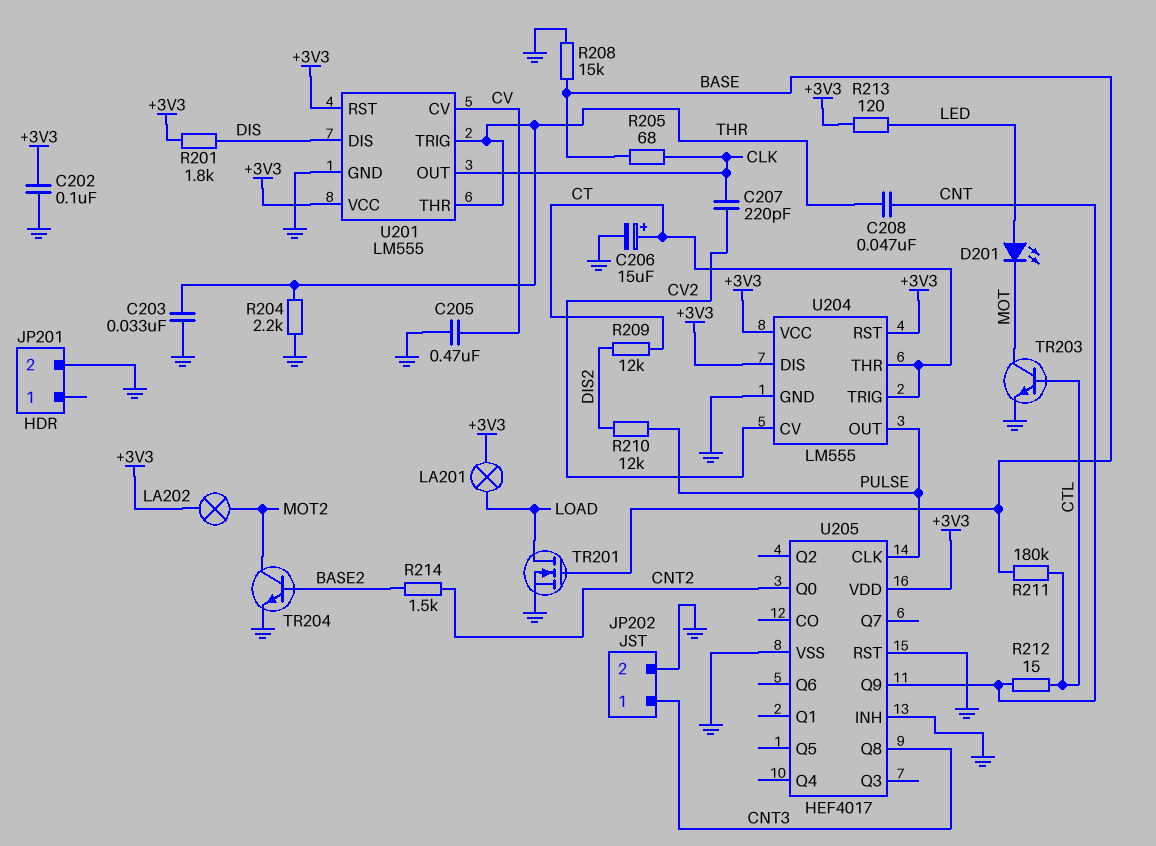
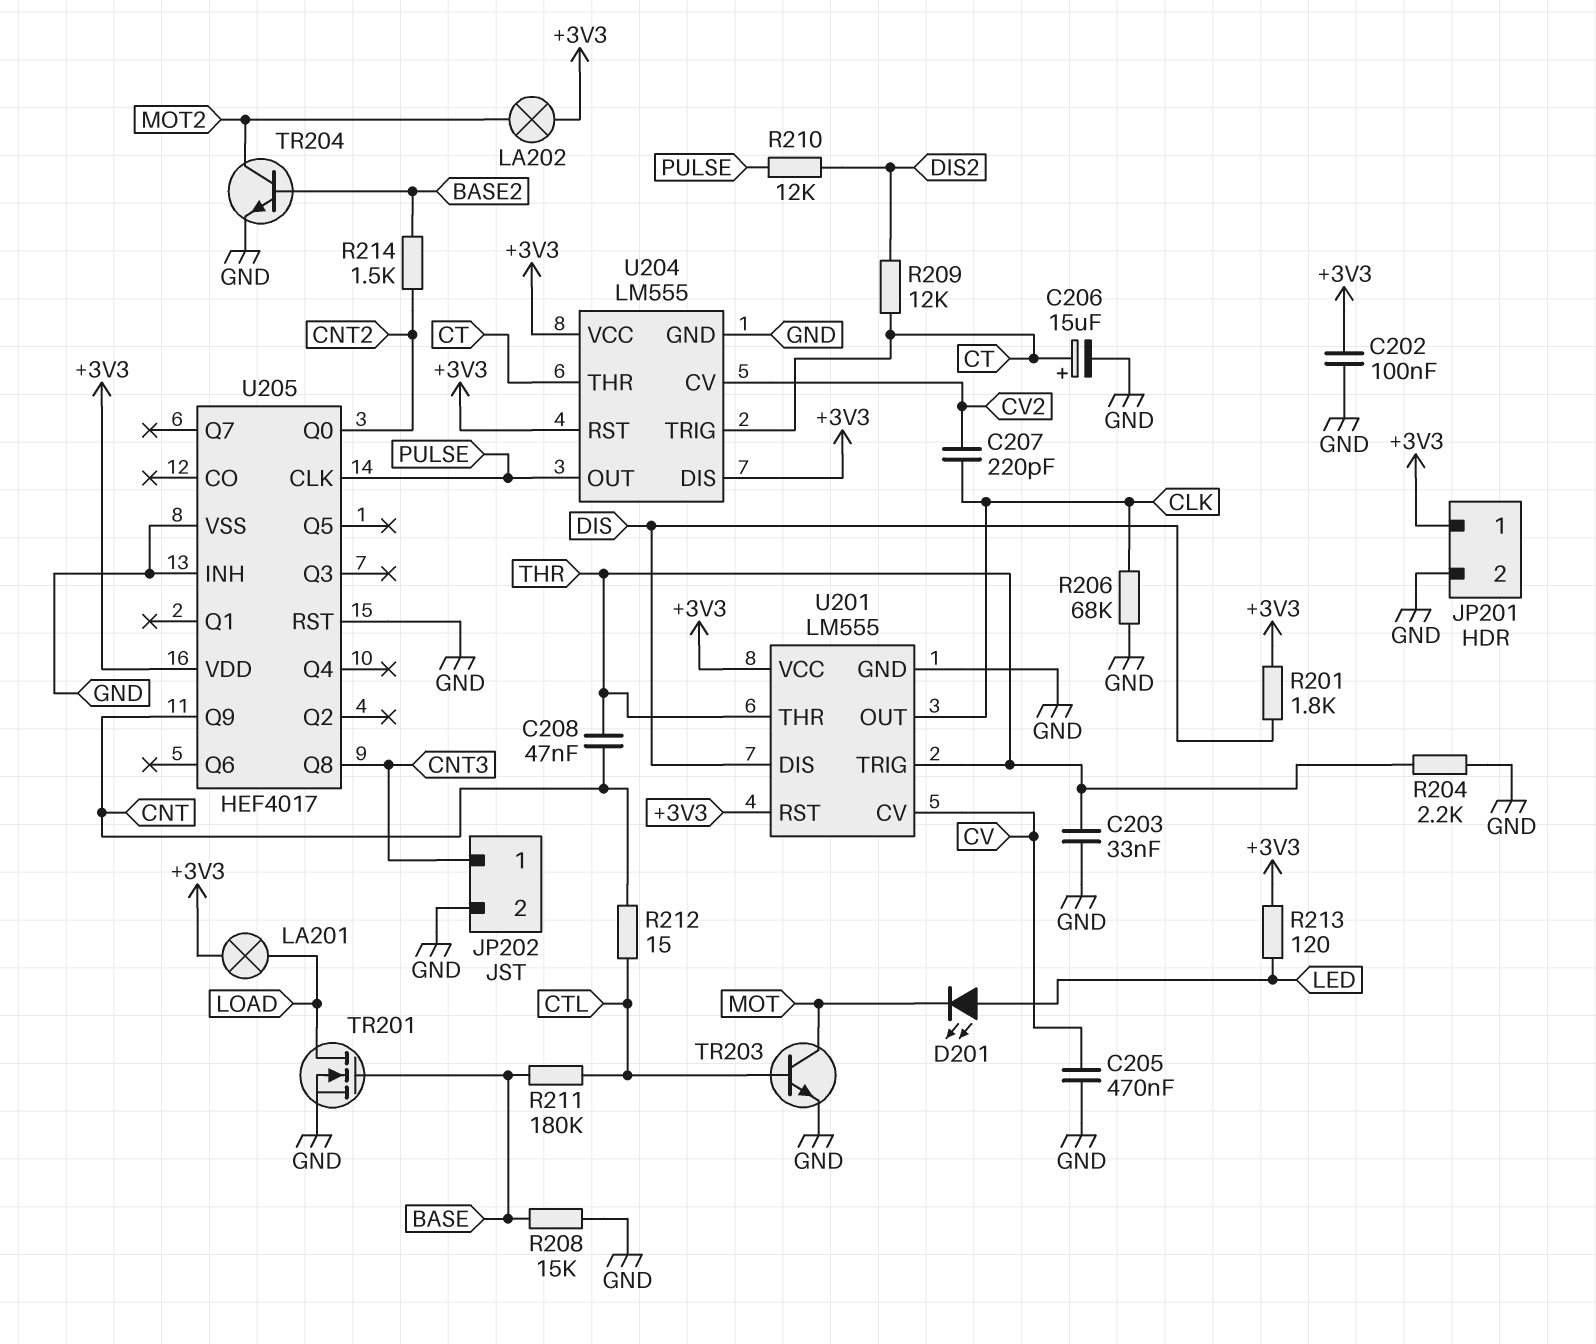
JP201 pin 1: none -> +3V3
R205: 68 (BASE, CLK) -> none
R206: none -> 68k (CLK, GND)

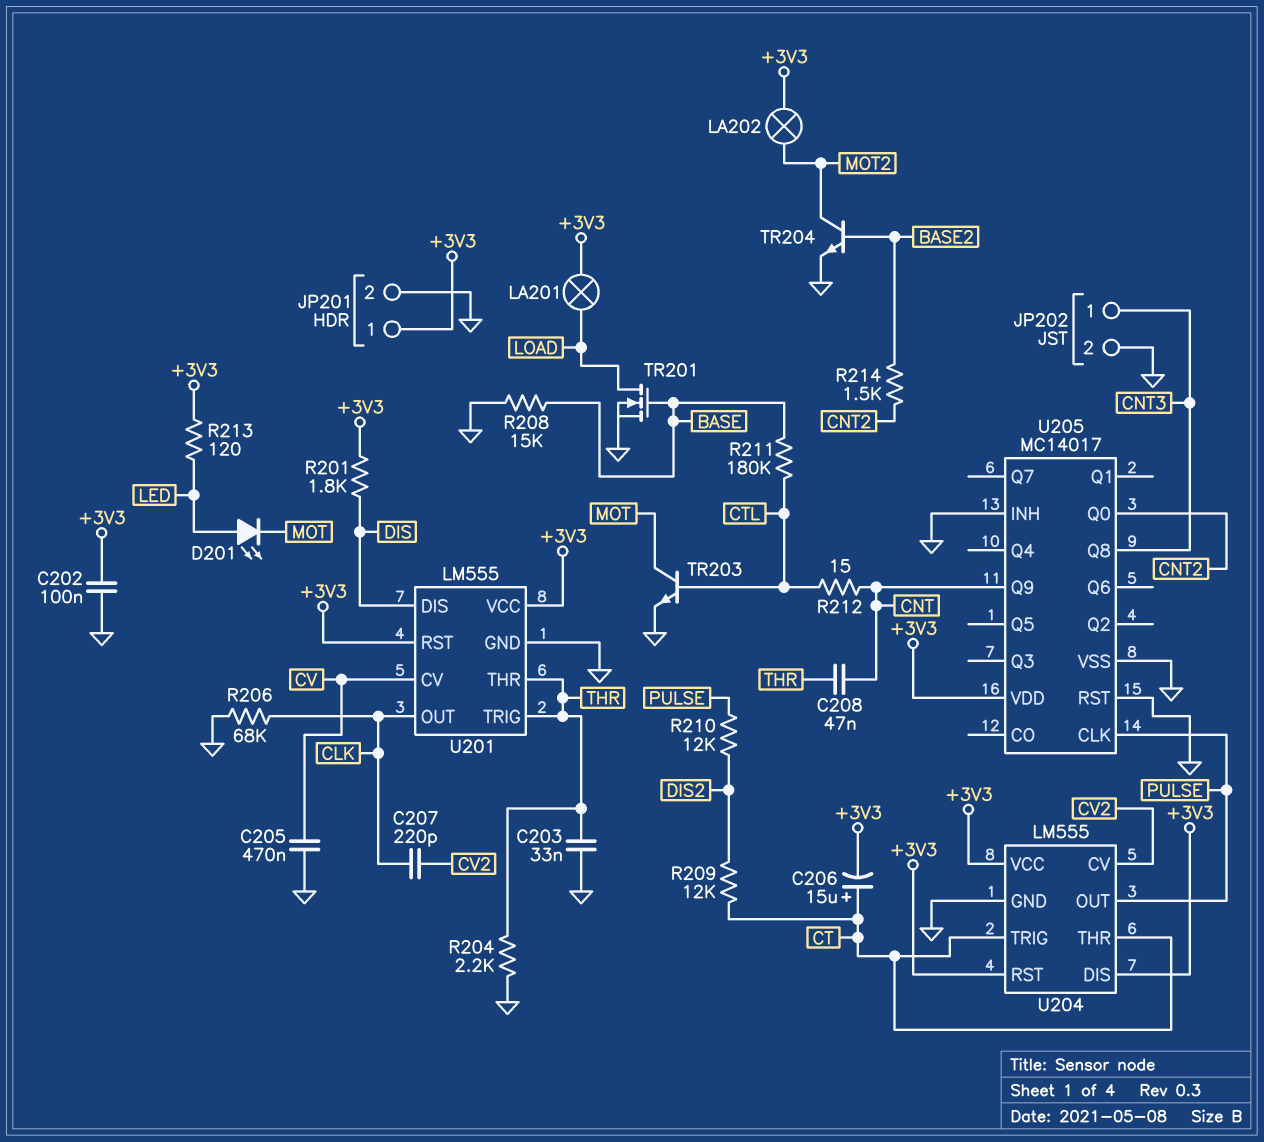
C206: 15uF (plus CT, minus GND) -> 15uF (plus CT, minus +3V3)
U205: HEF4017 -> MC14017

